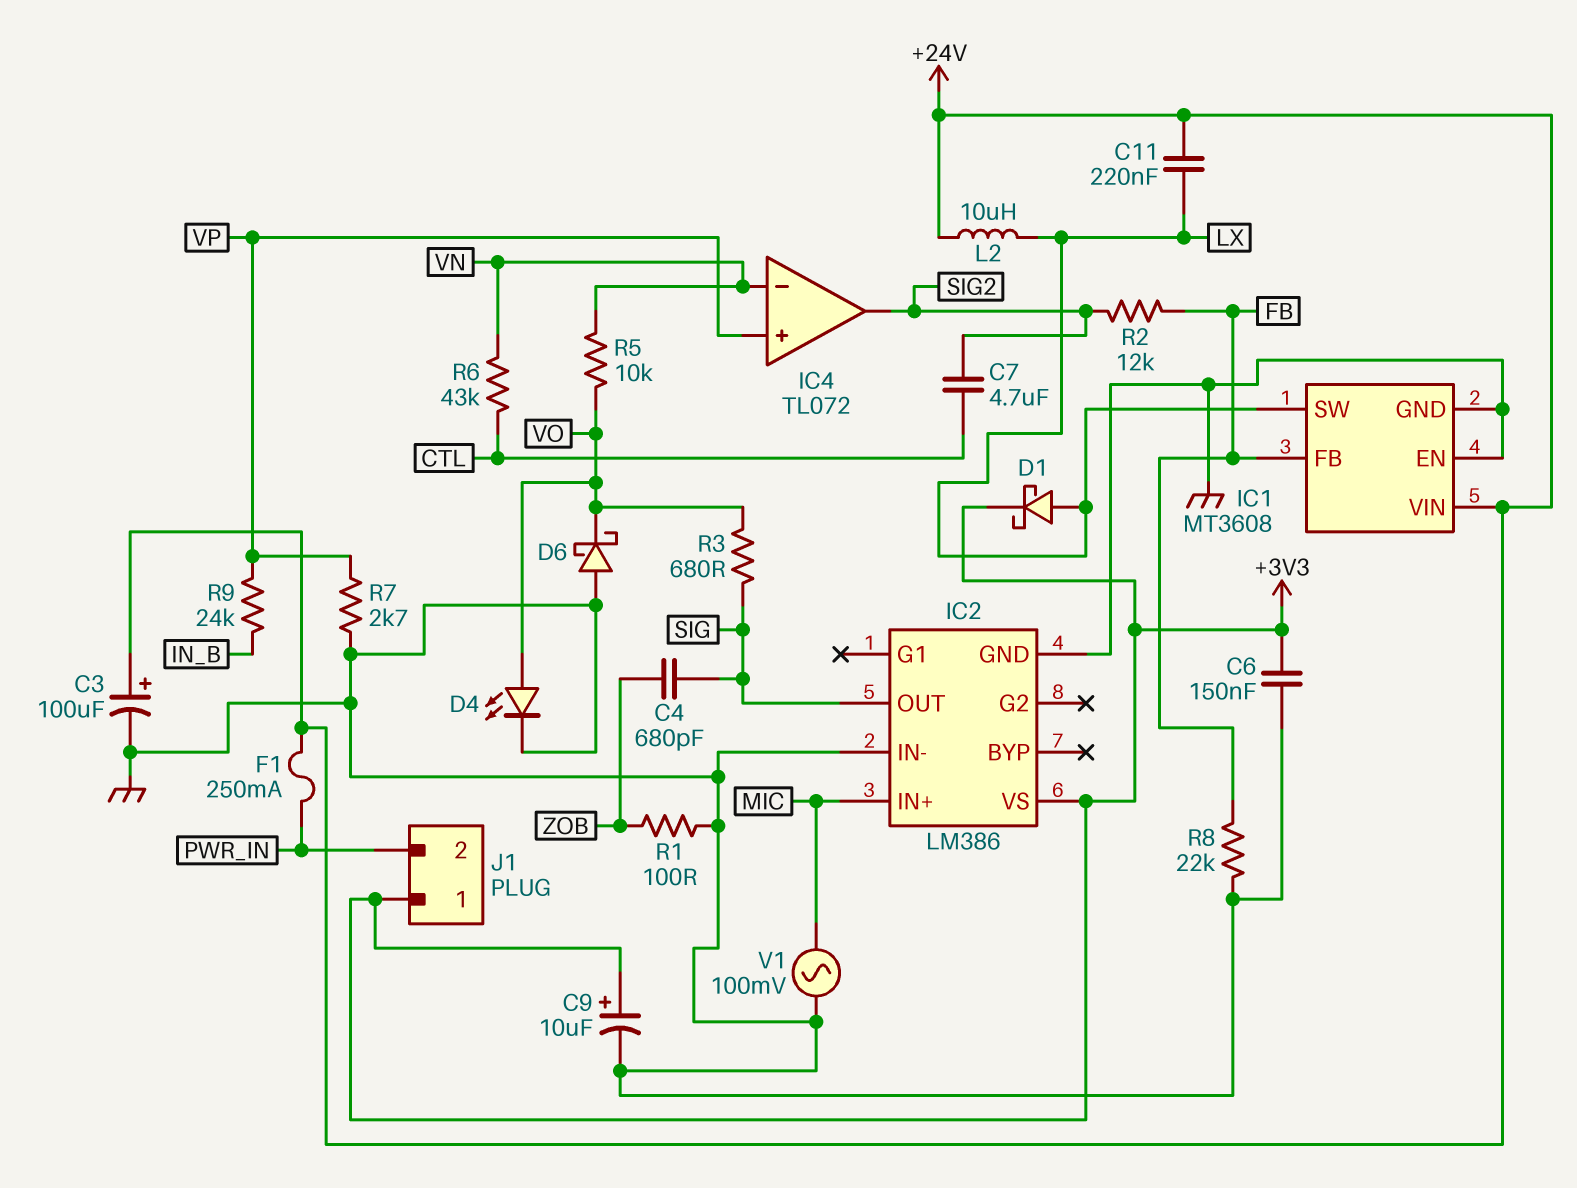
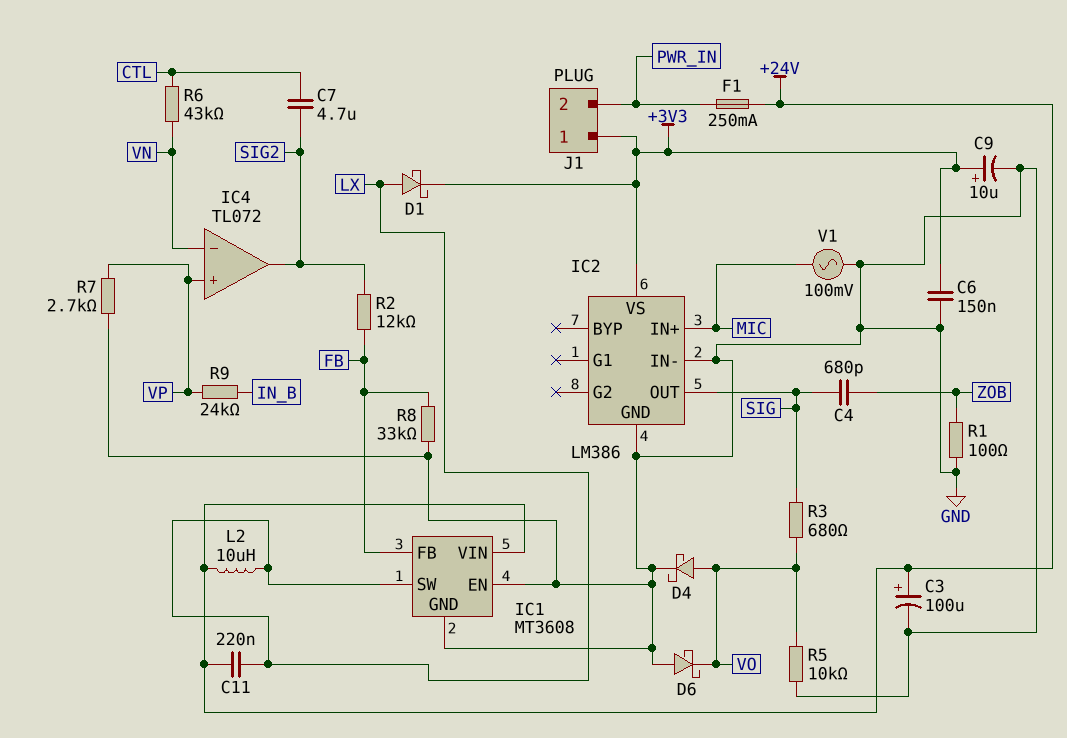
D4: LED (A VO, K GND) -> schottky (A VO, K GND)
R5: 10k (VN, VO) -> 10k (GND, VO)
R8: 22k (FB, GND) -> 33k (FB, GND)

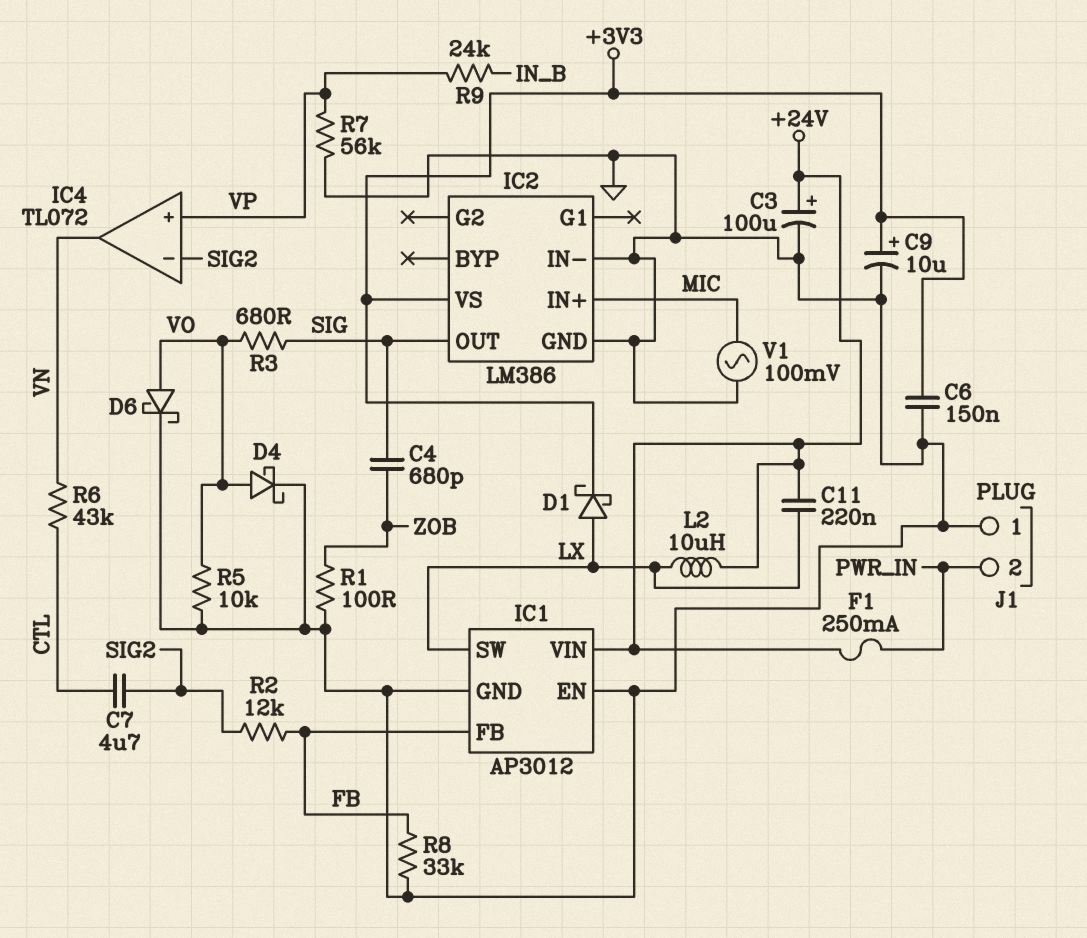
D6: schottky (A GND, K VO) -> schottky (A VO, K GND)
IC1: MT3608 -> AP3012
IC4 pin in-: VN -> SIG2
IC4 pin out: SIG2 -> VN
J1 pin 1: +3V3 -> GND
R7: 2.7k (GND, VP) -> 56k (GND, VP)

